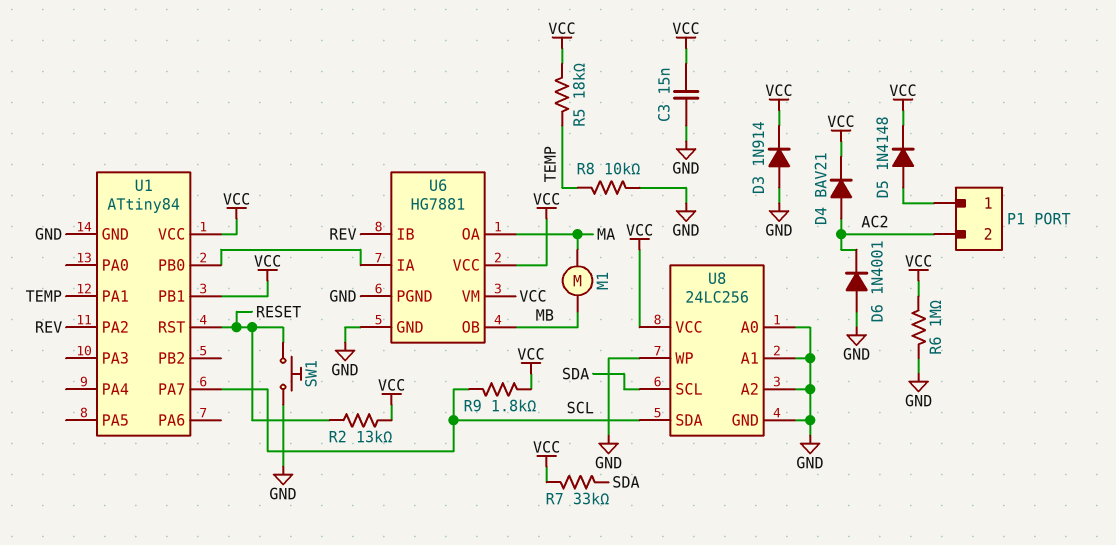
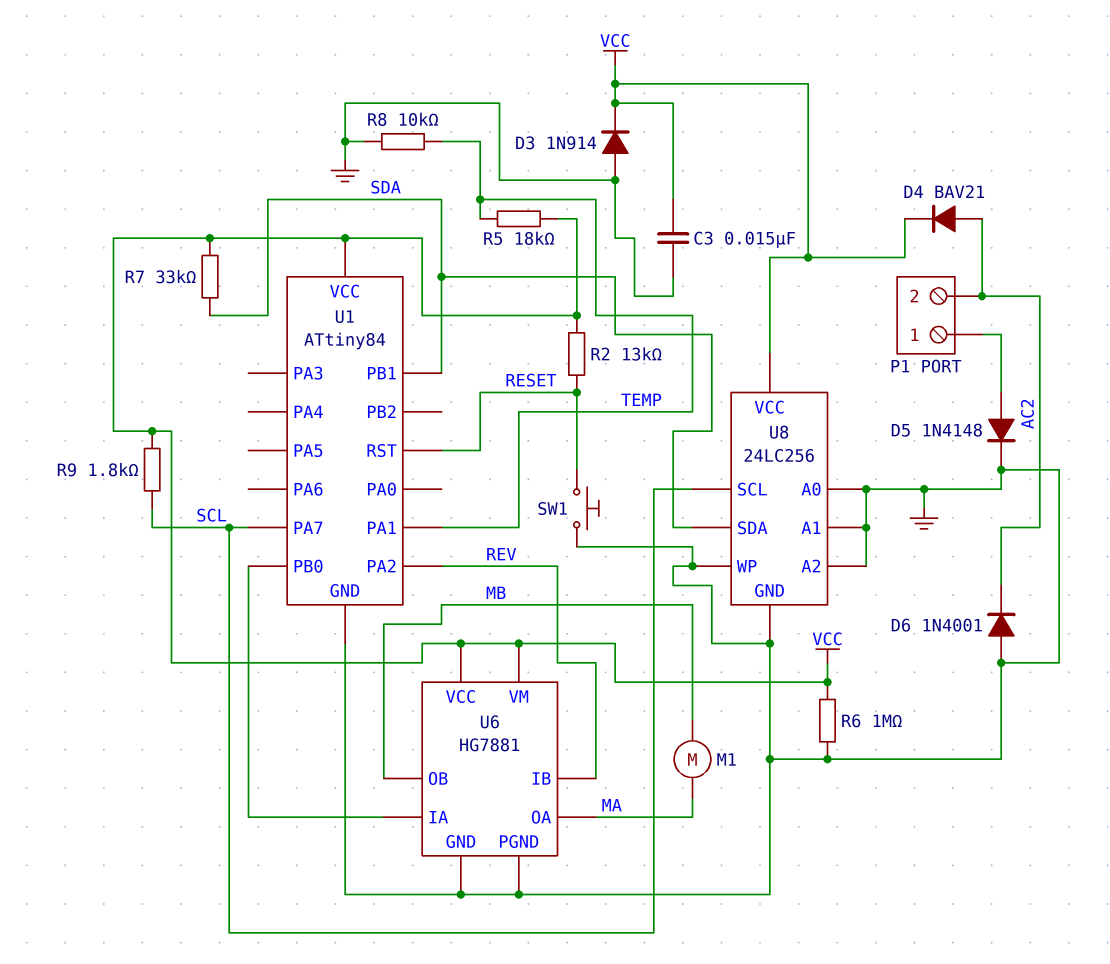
D5: diode 1N4148 (A P1/1, K VCC) -> diode 1N4148 (A P1/1, K GND)
U1 pin PB1: VCC -> SDA
U8 pin SCL: SDA -> SCL
U8 pin SDA: SCL -> SDA

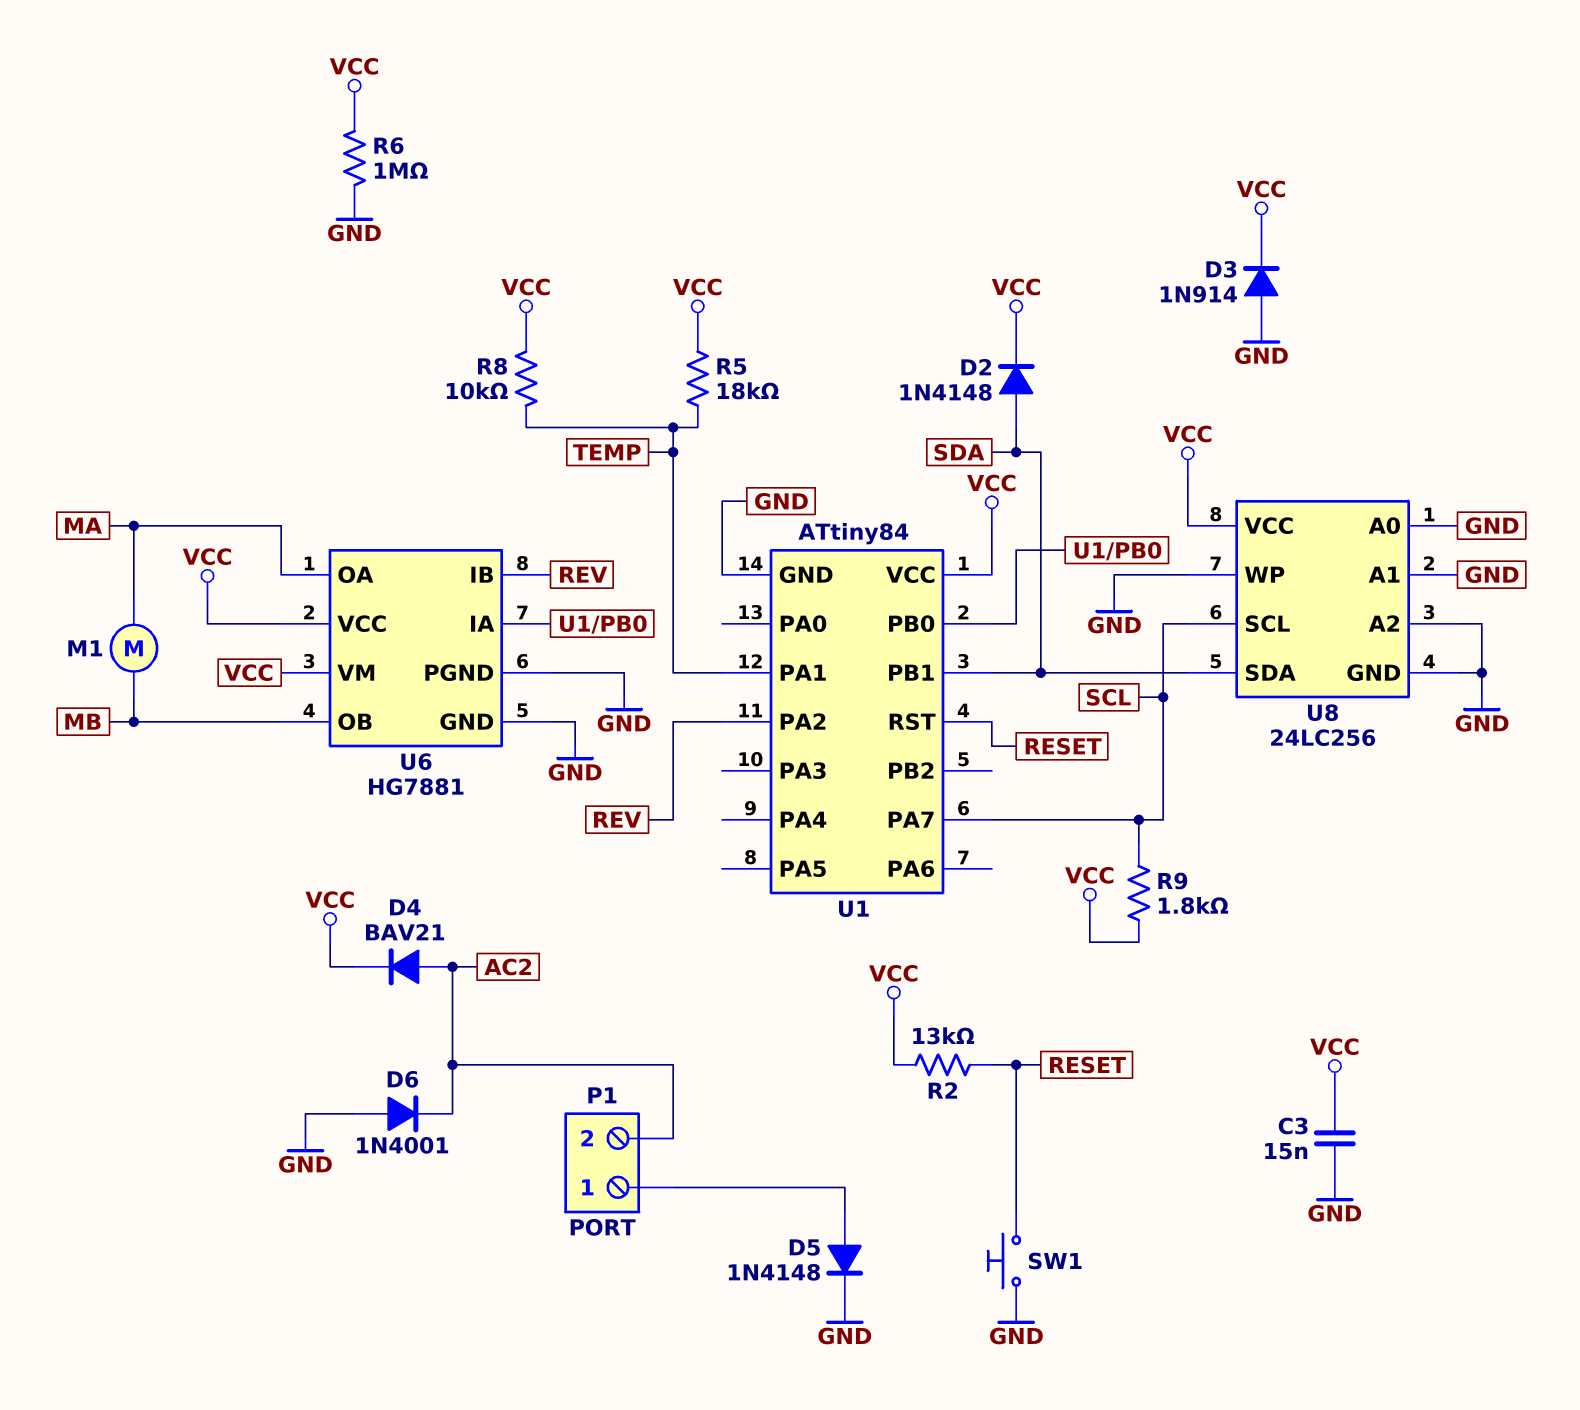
D2: none -> diode 1N4148 (A SDA, K VCC)
R7: 33k (SDA, VCC) -> none
R8: 10k (GND, TEMP) -> 10k (TEMP, VCC)

